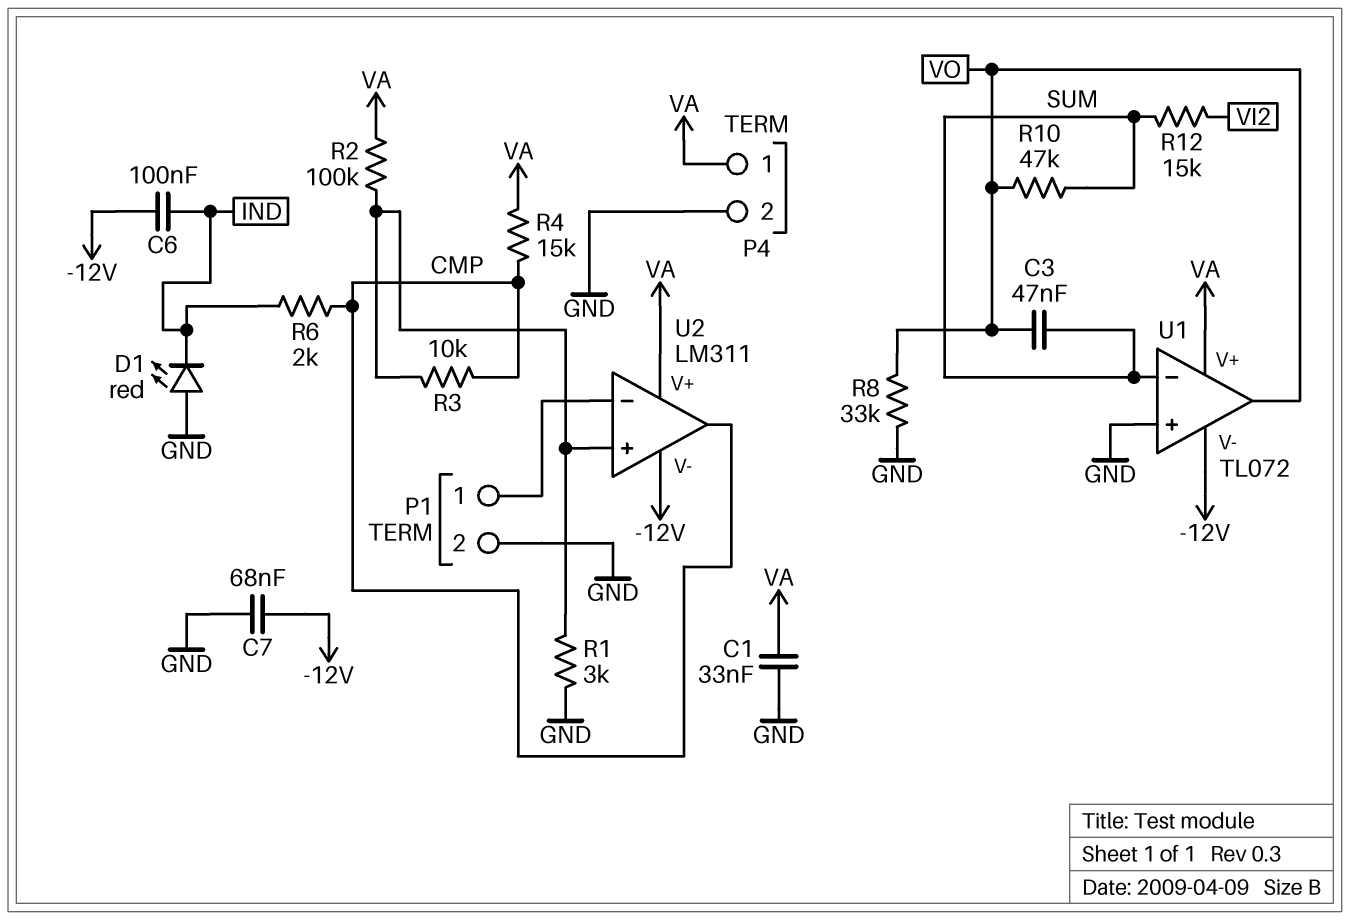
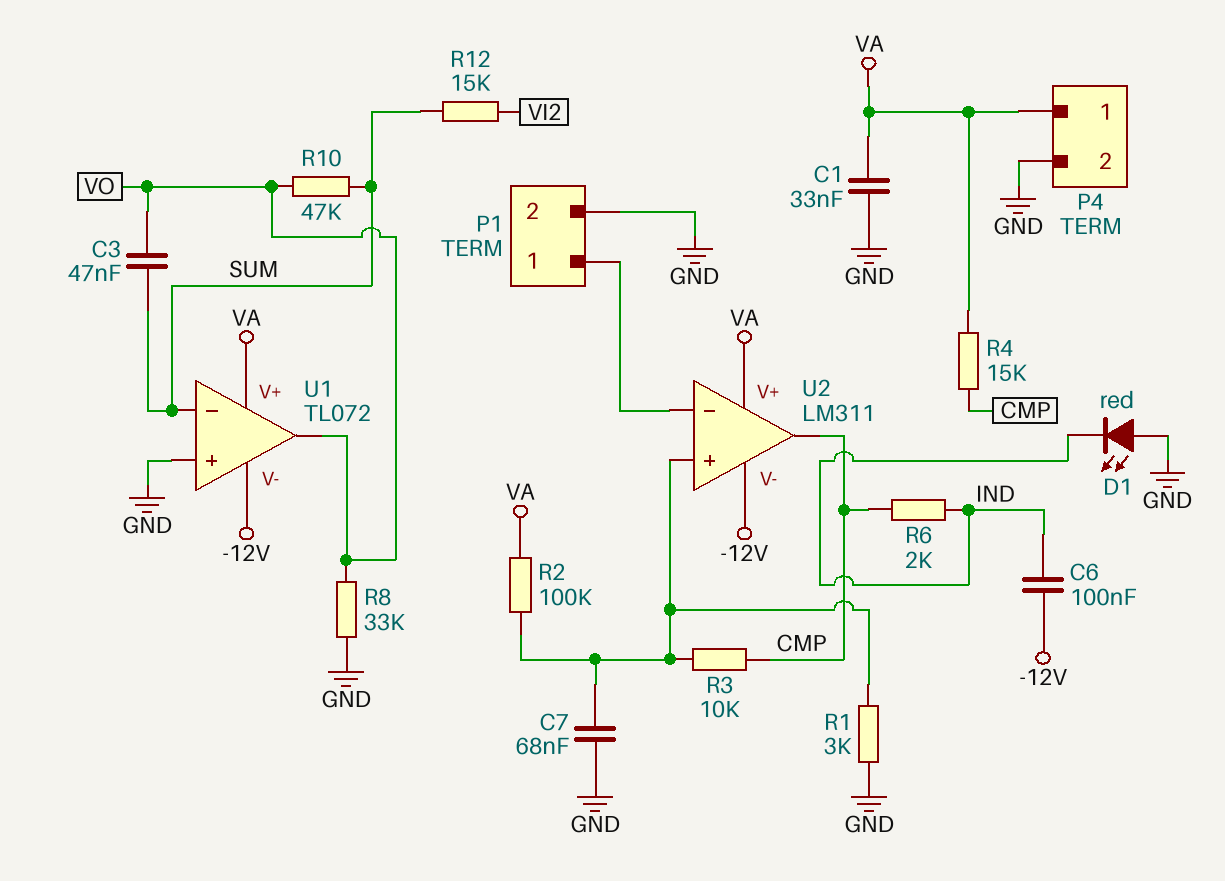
C7: 68nF (-12V, GND) -> 68nF (GND, U2/in+)

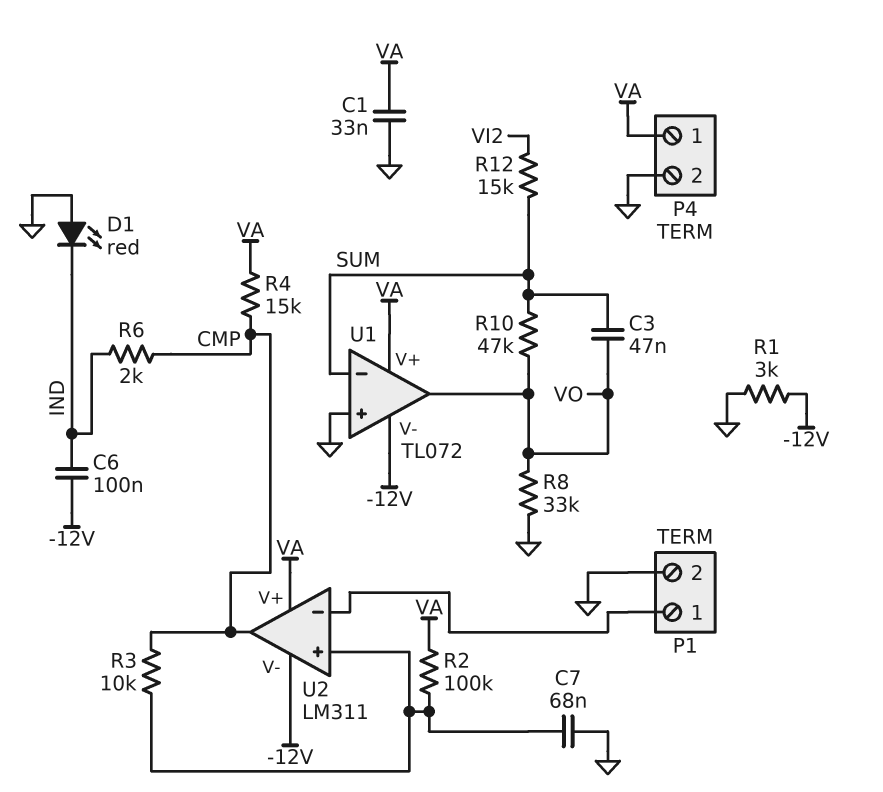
R1: 3k (GND, U2/in+) -> 3k (-12V, GND)

